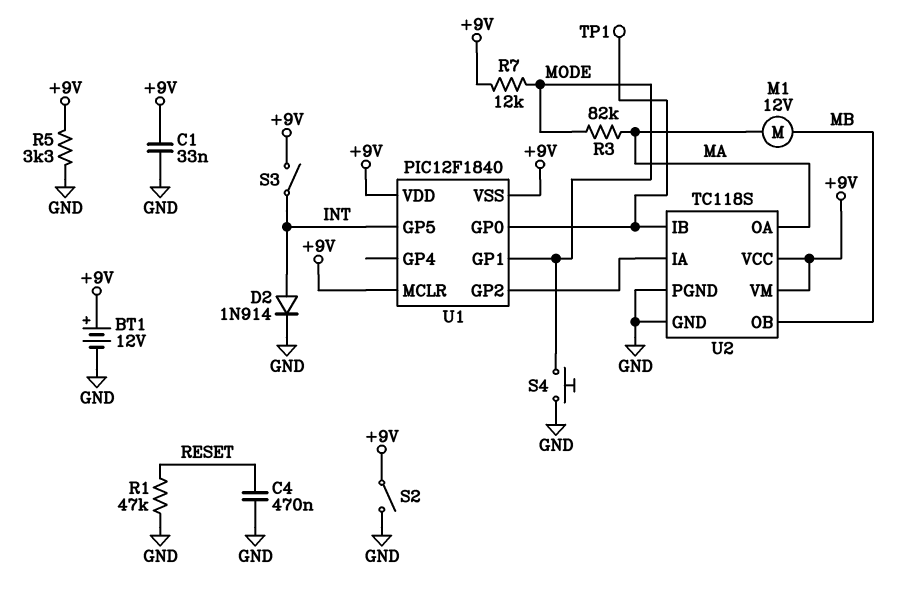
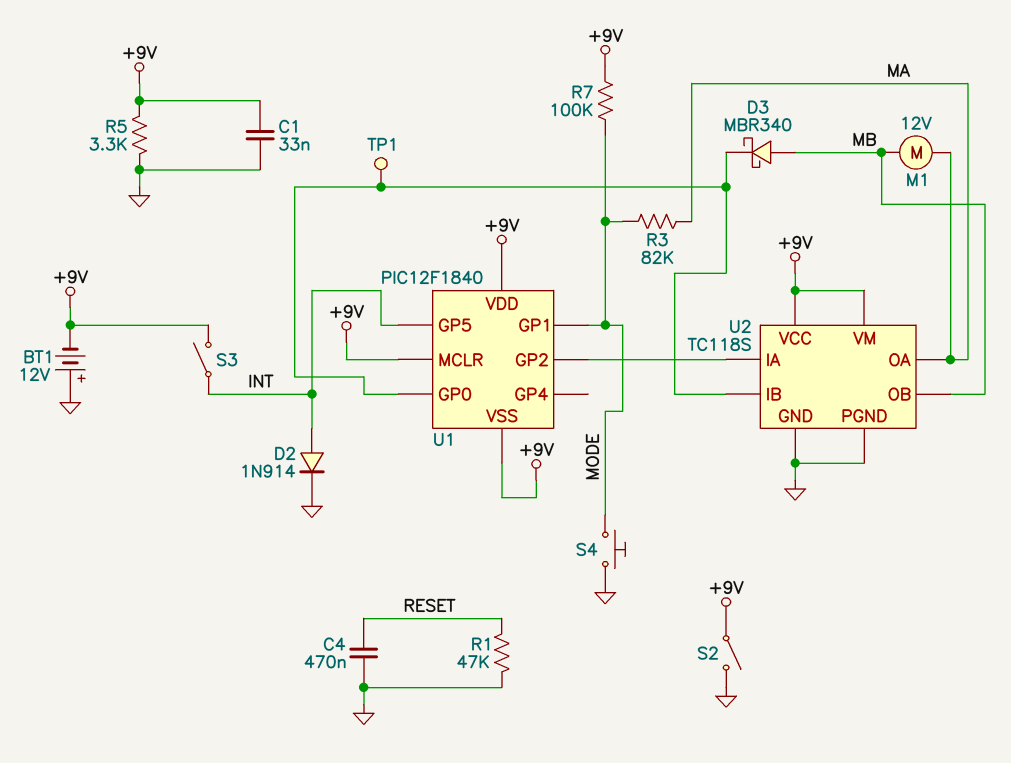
BT1: 12V (plus +9V, minus GND) -> 12V (plus GND, minus +9V)
D3: none -> schottky MBR340 (A MB, K U1/GP0)
R7: 12k (+9V, MODE) -> 100k (+9V, MODE)

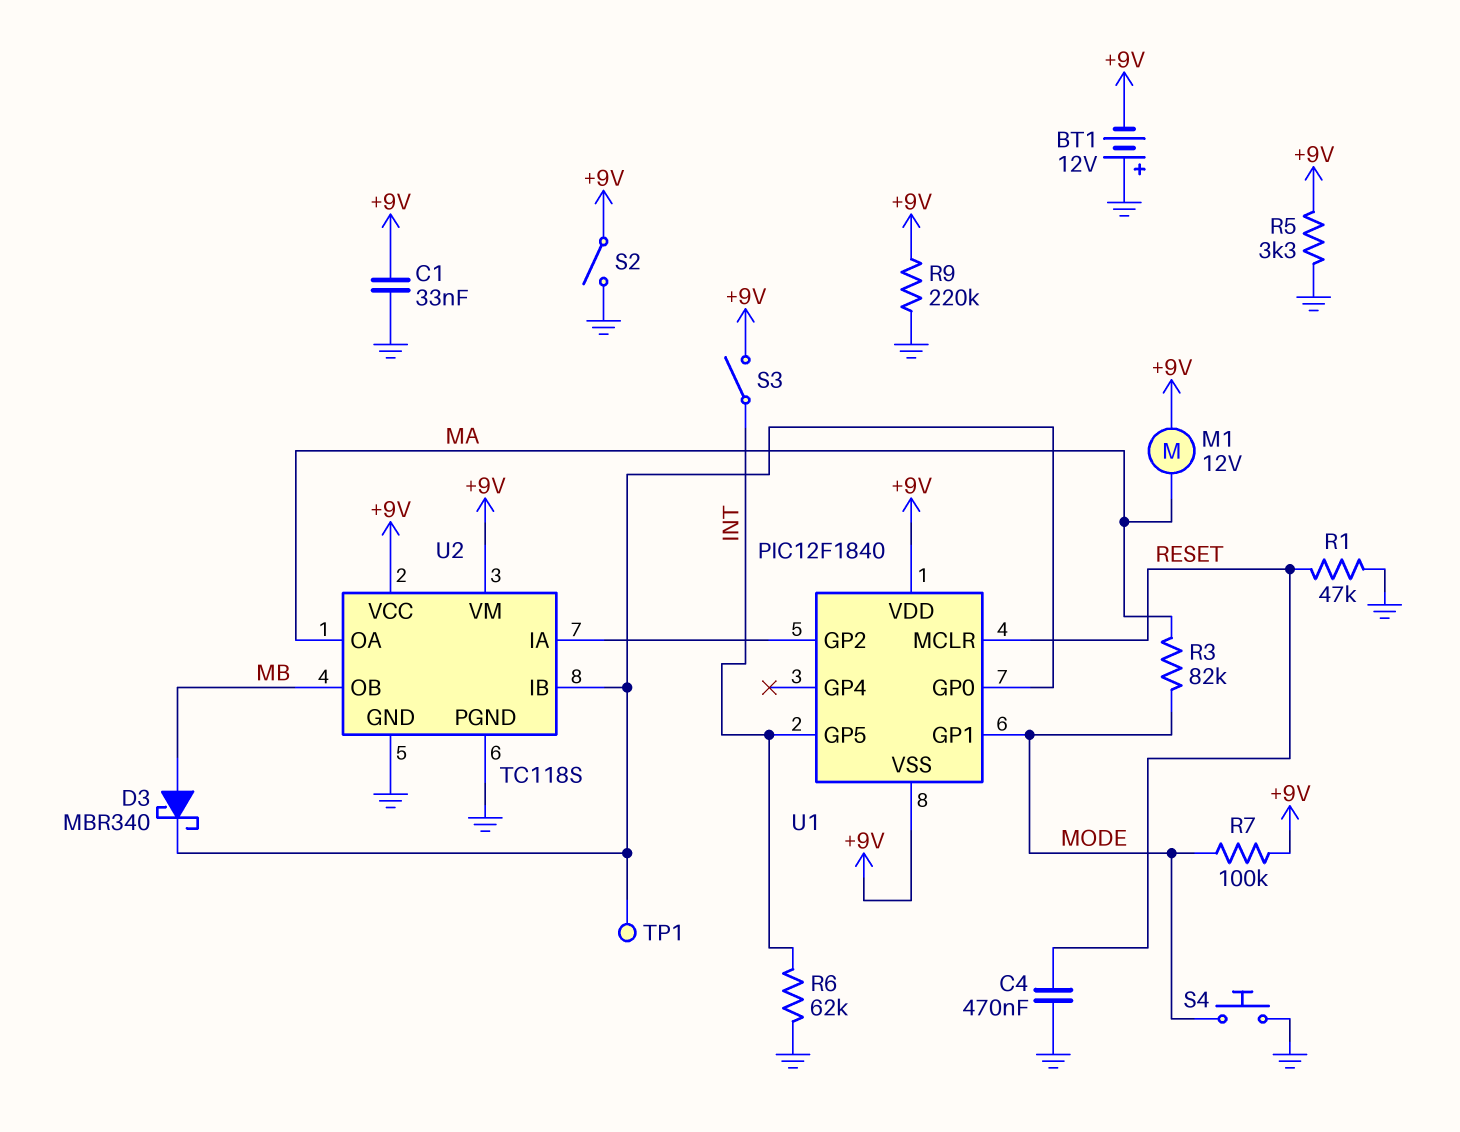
D2: diode 1N914 (A INT, K GND) -> none
M1: motor 12V (MA, MB) -> motor 12V (+9V, MA)
R6: none -> 62k (GND, INT)
R9: none -> 220k (+9V, GND)
U1 pin MCLR: +9V -> RESET

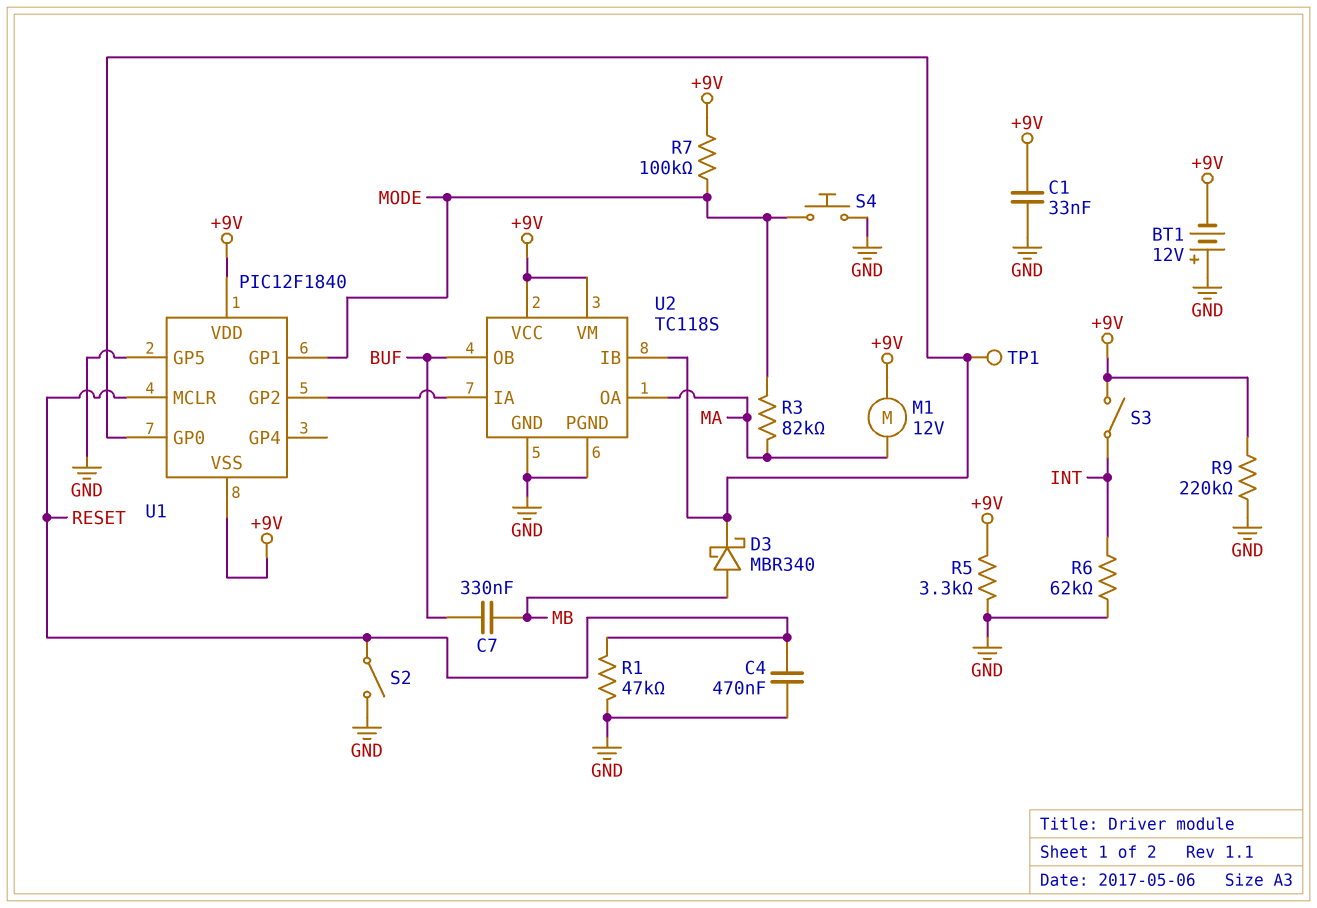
C7: none -> 330nF (BUF, MB)
S2: switch (+9V, GND) -> switch (GND, RESET)
U1 pin GP5: INT -> GND
U2 pin OB: MB -> BUF

